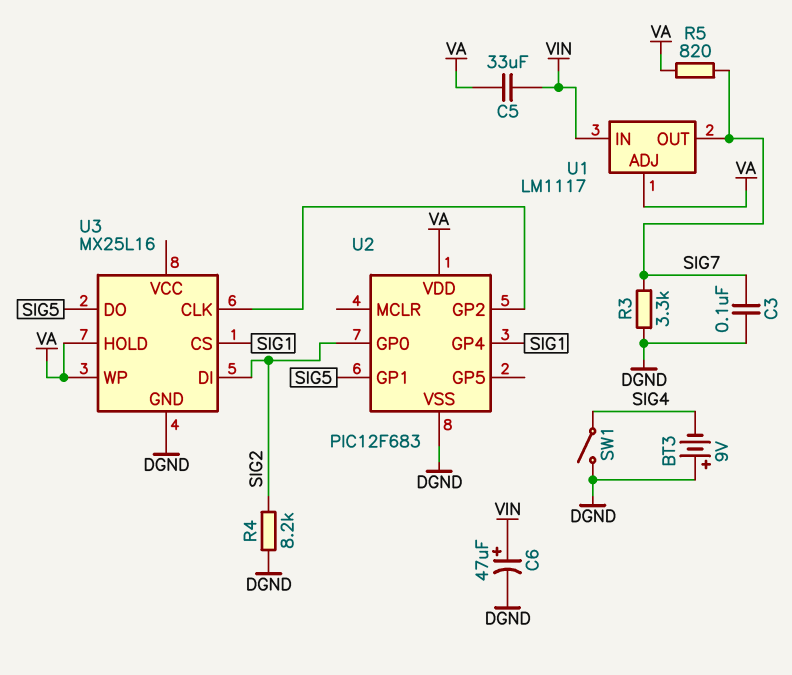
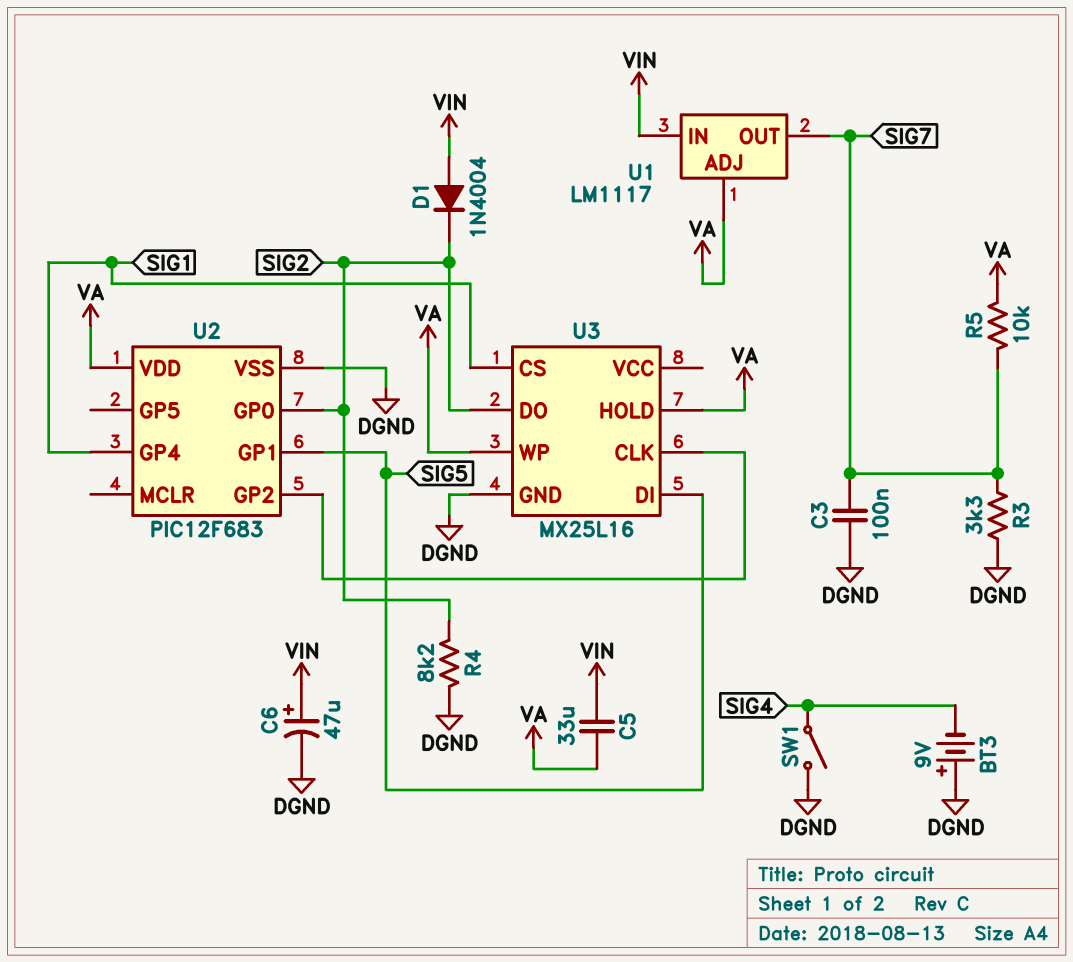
D1: none -> diode 1N4004 (A VIN, K SIG2)
R5: 820 (SIG7, VA) -> 10k (SIG7, VA)
U3 pin DI: SIG2 -> SIG5
U3 pin DO: SIG5 -> SIG2

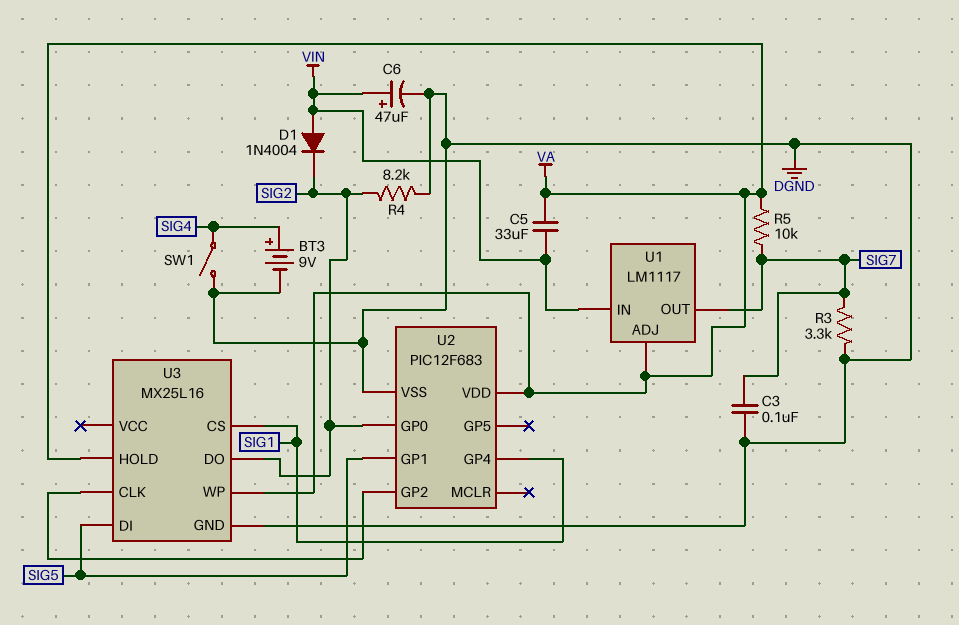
BT3: 9V (plus DGND, minus SIG4) -> 9V (plus SIG4, minus DGND)

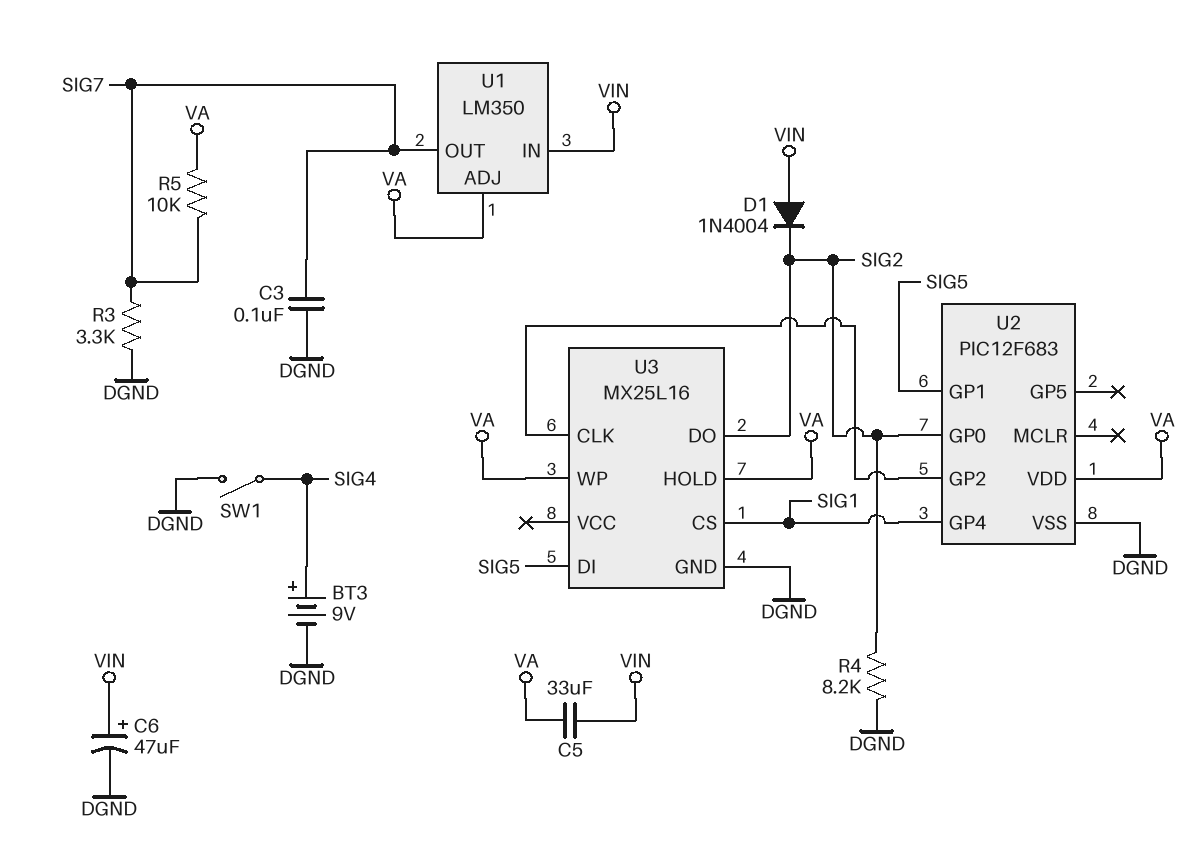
U1: LM1117 -> LM350

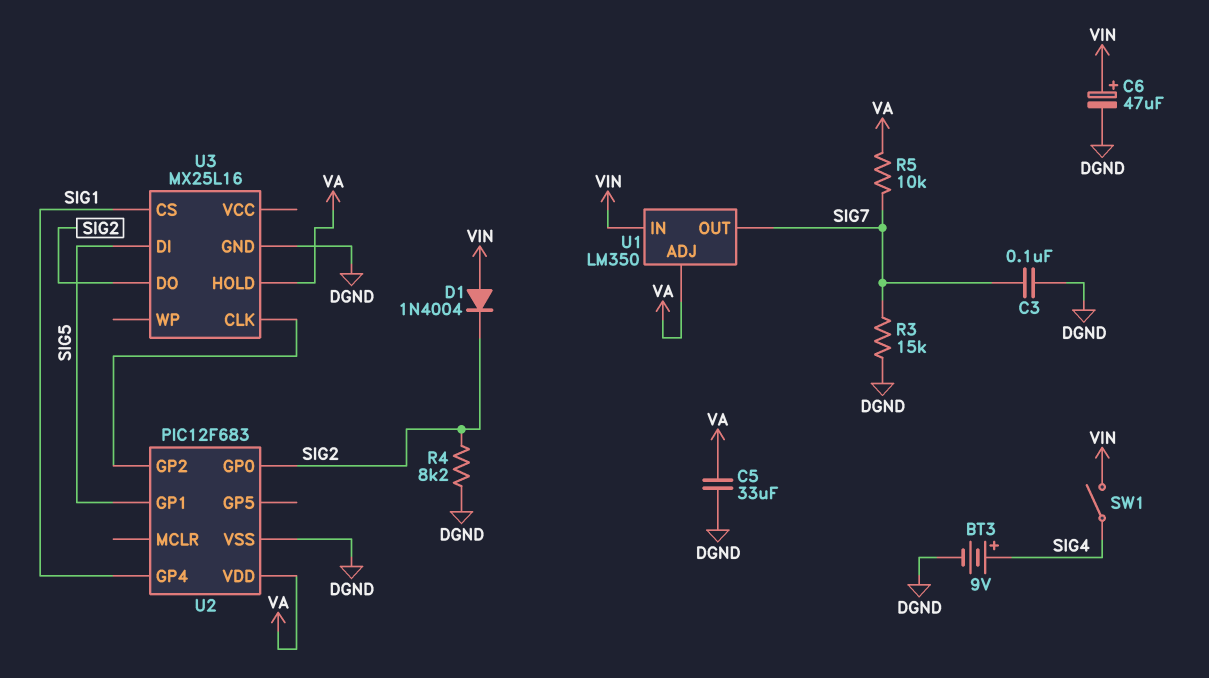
C5: 33uF (VA, VIN) -> 33uF (DGND, VA)
R3: 3.3k (DGND, SIG7) -> 15k (DGND, SIG7)
SW1: switch (DGND, SIG4) -> switch (SIG4, VIN)
U3 pin WP: VA -> none

